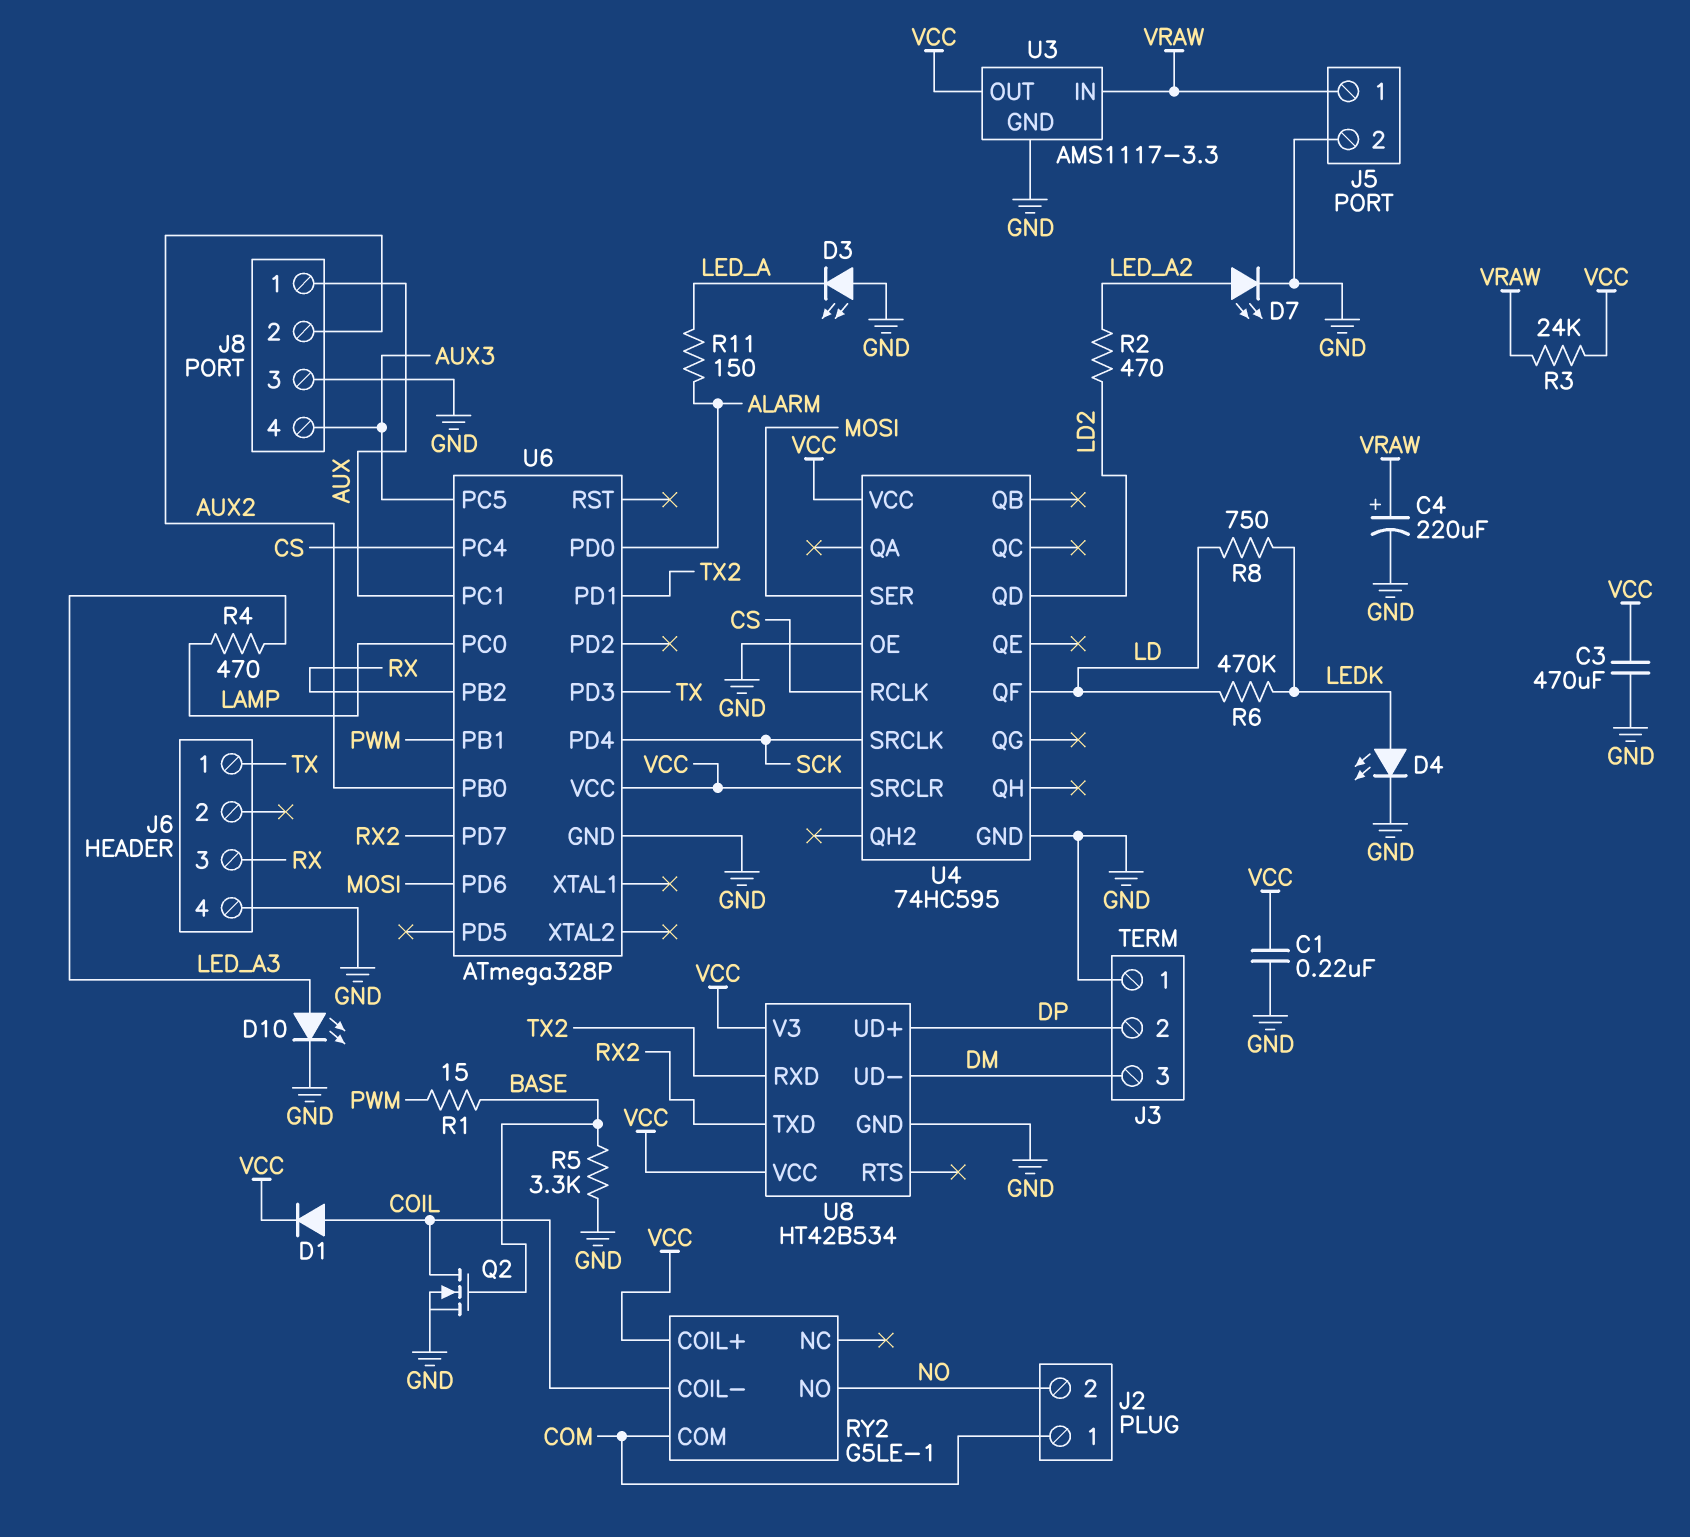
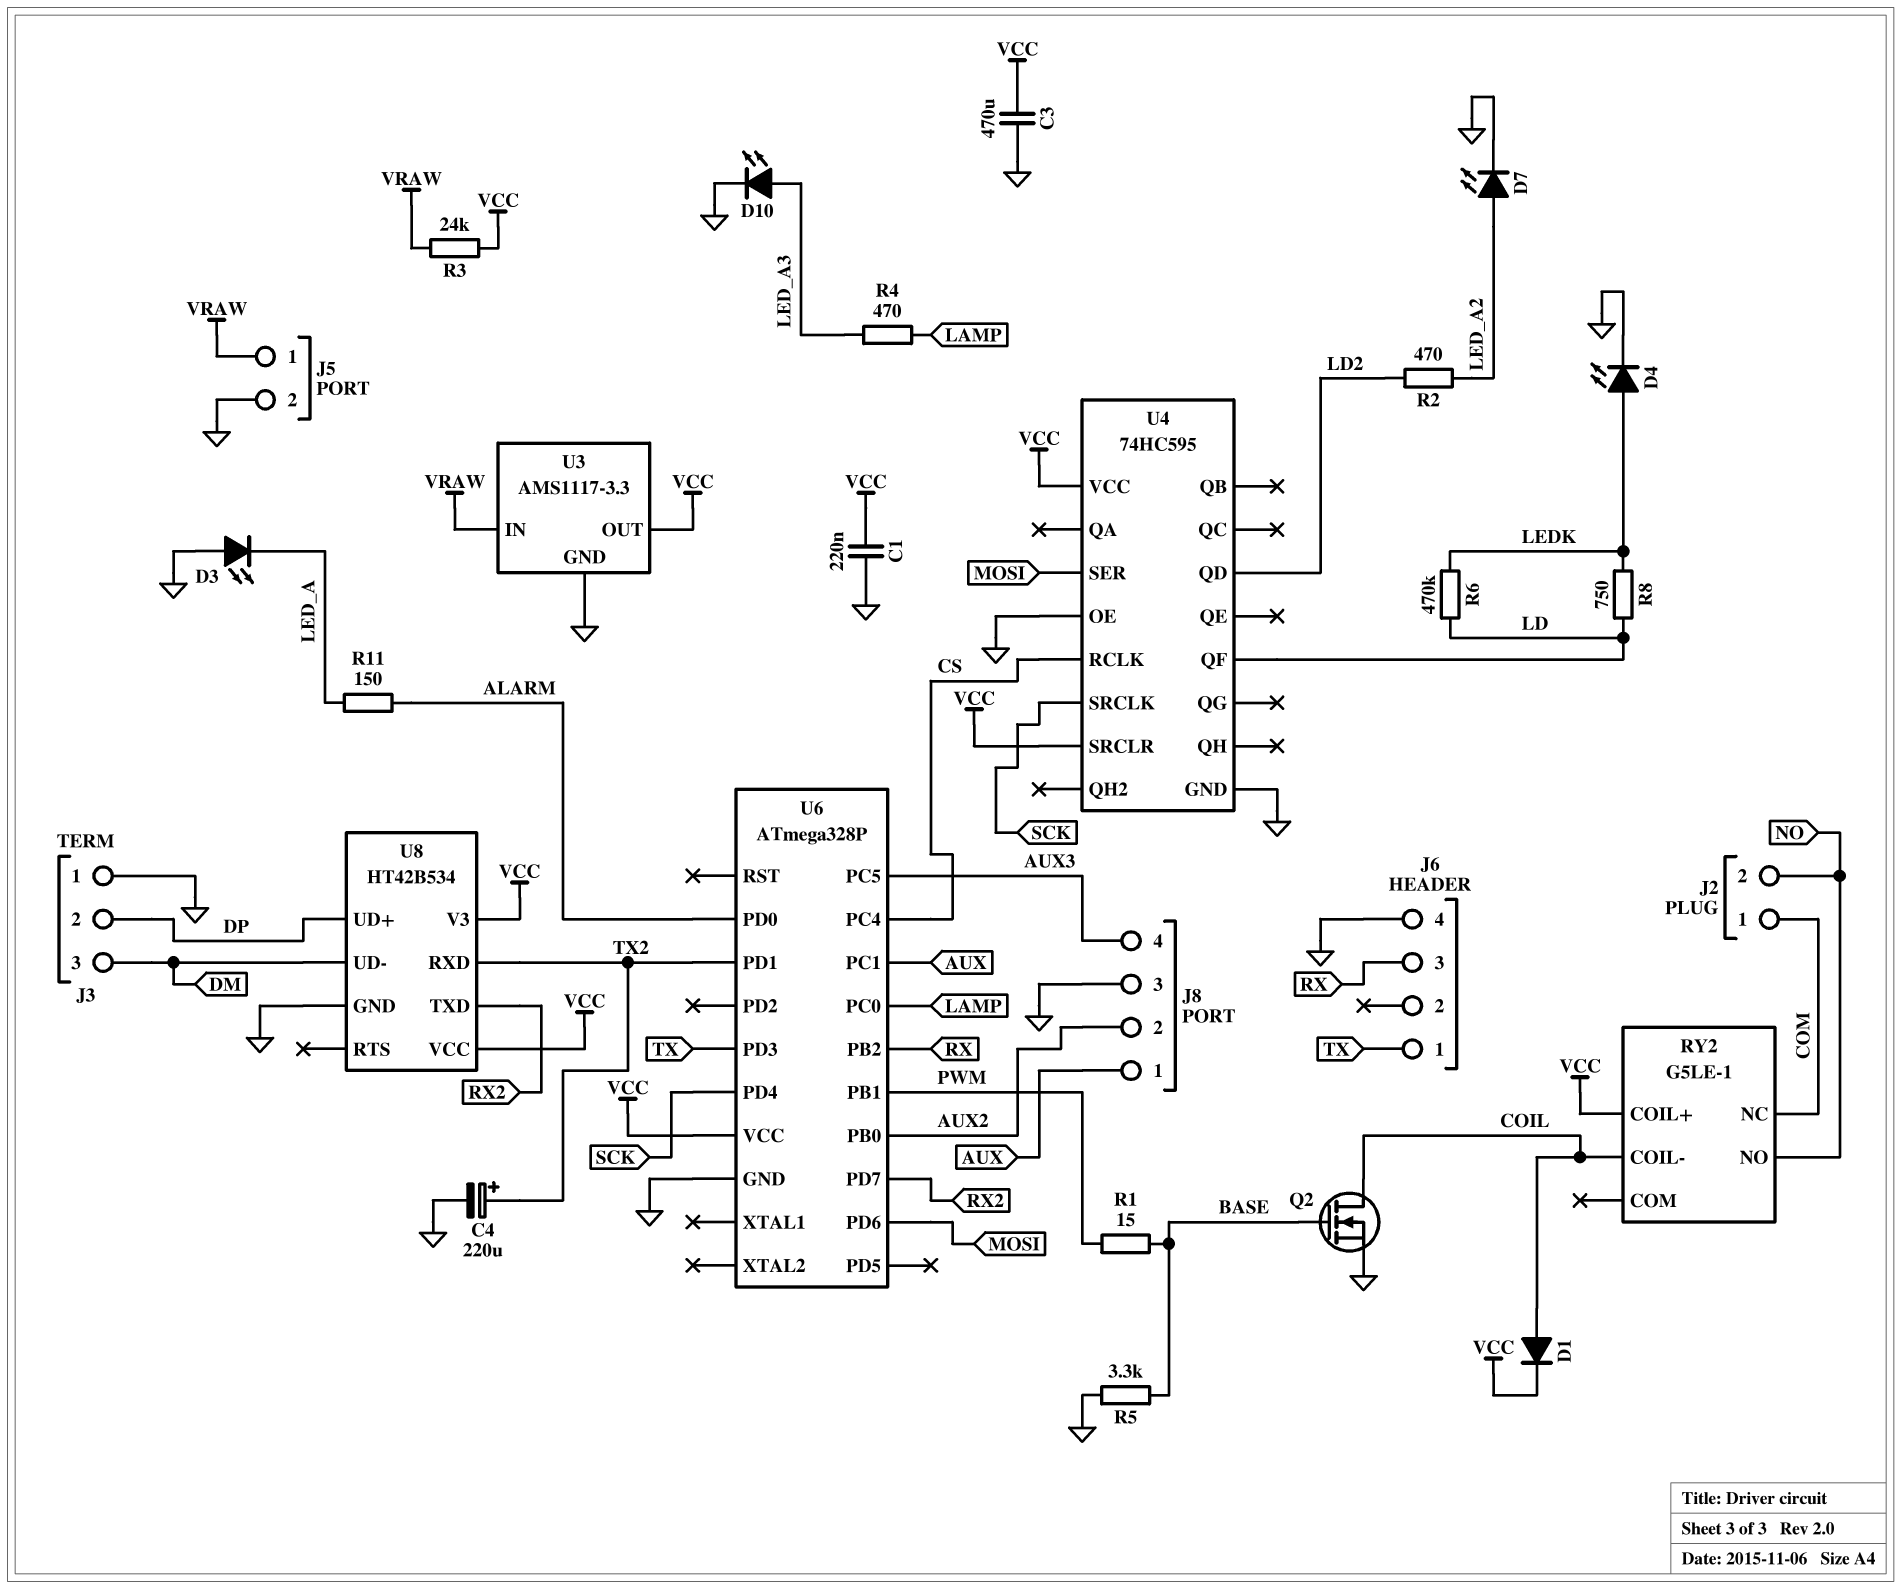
C4: 220uF (plus VRAW, minus GND) -> 220uF (plus TX2, minus GND)
RY2 pin COM: COM -> none
RY2 pin NC: none -> COM

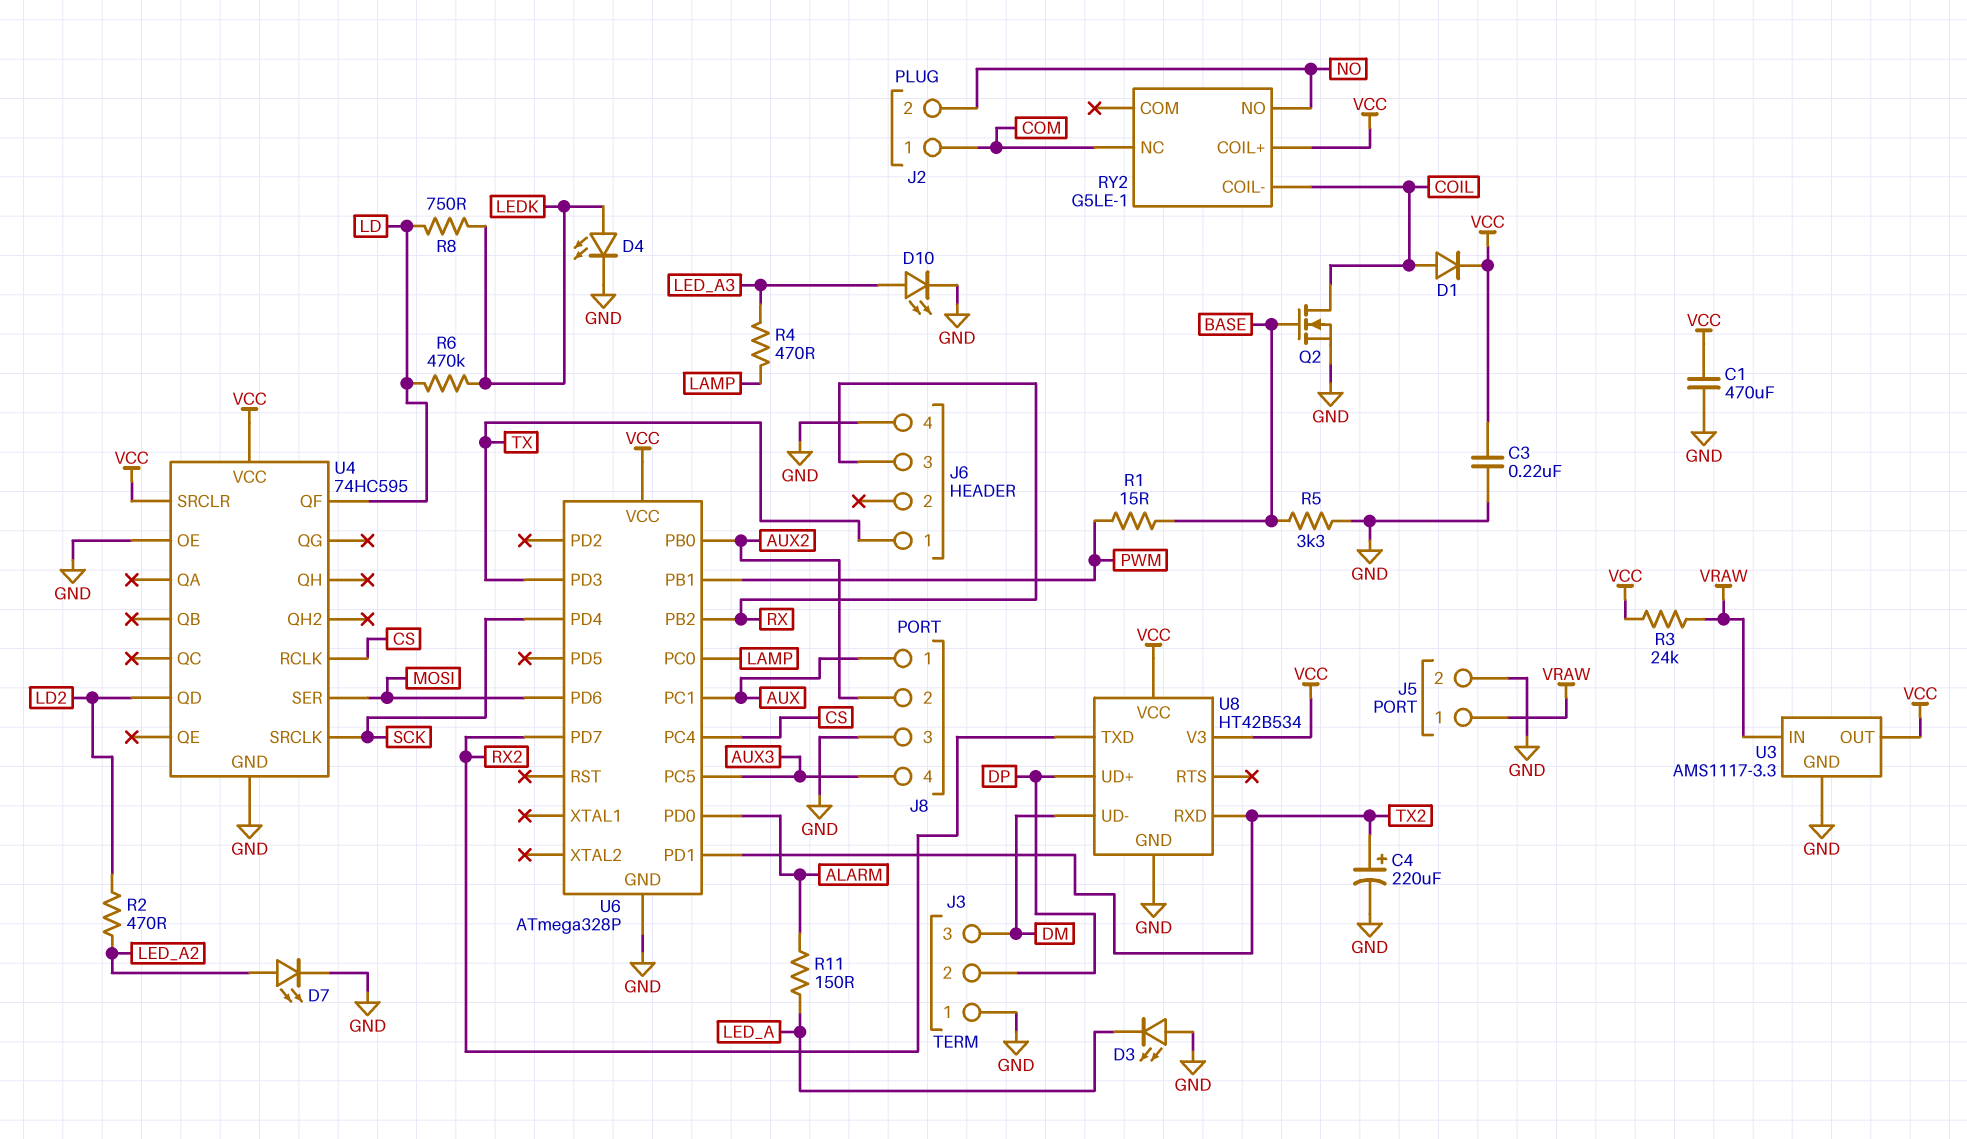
C1: 220nF (GND, VCC) -> 470uF (GND, VCC)
C3: 470uF (GND, VCC) -> 220nF (GND, VCC)

